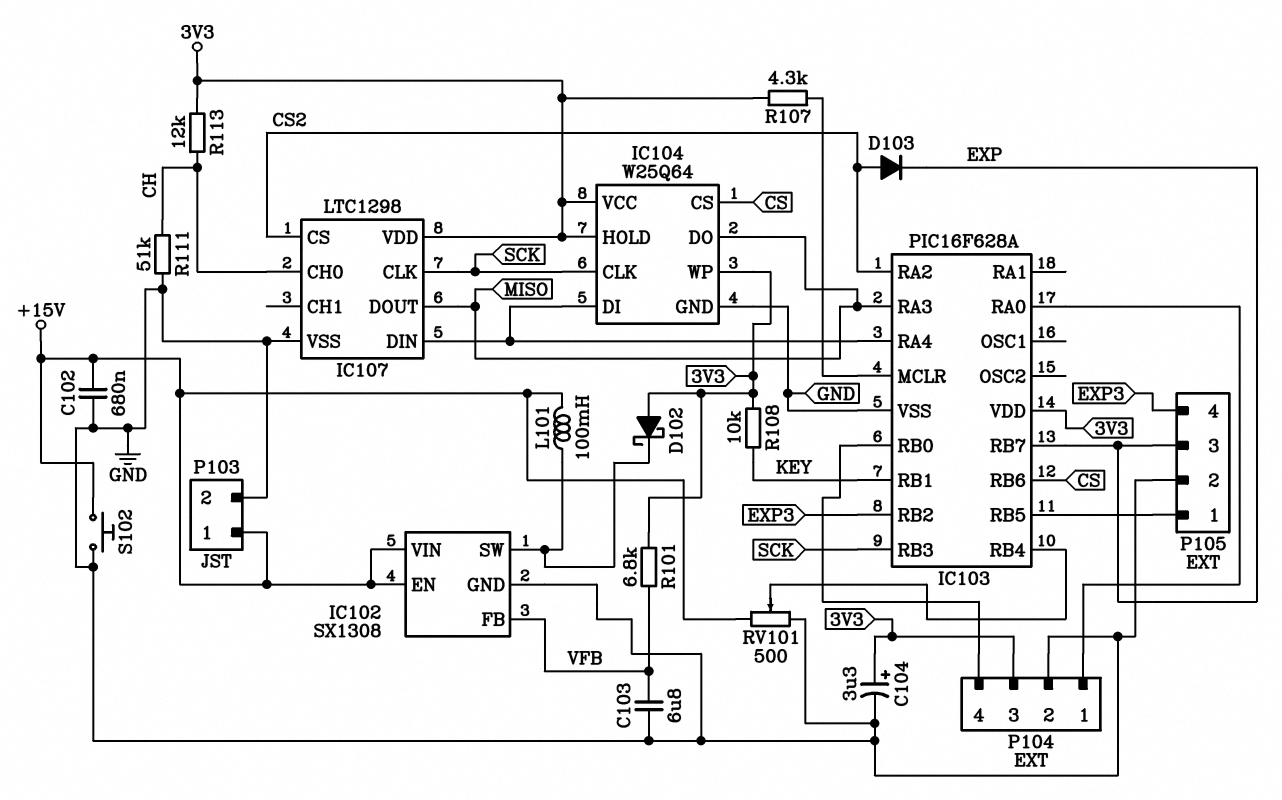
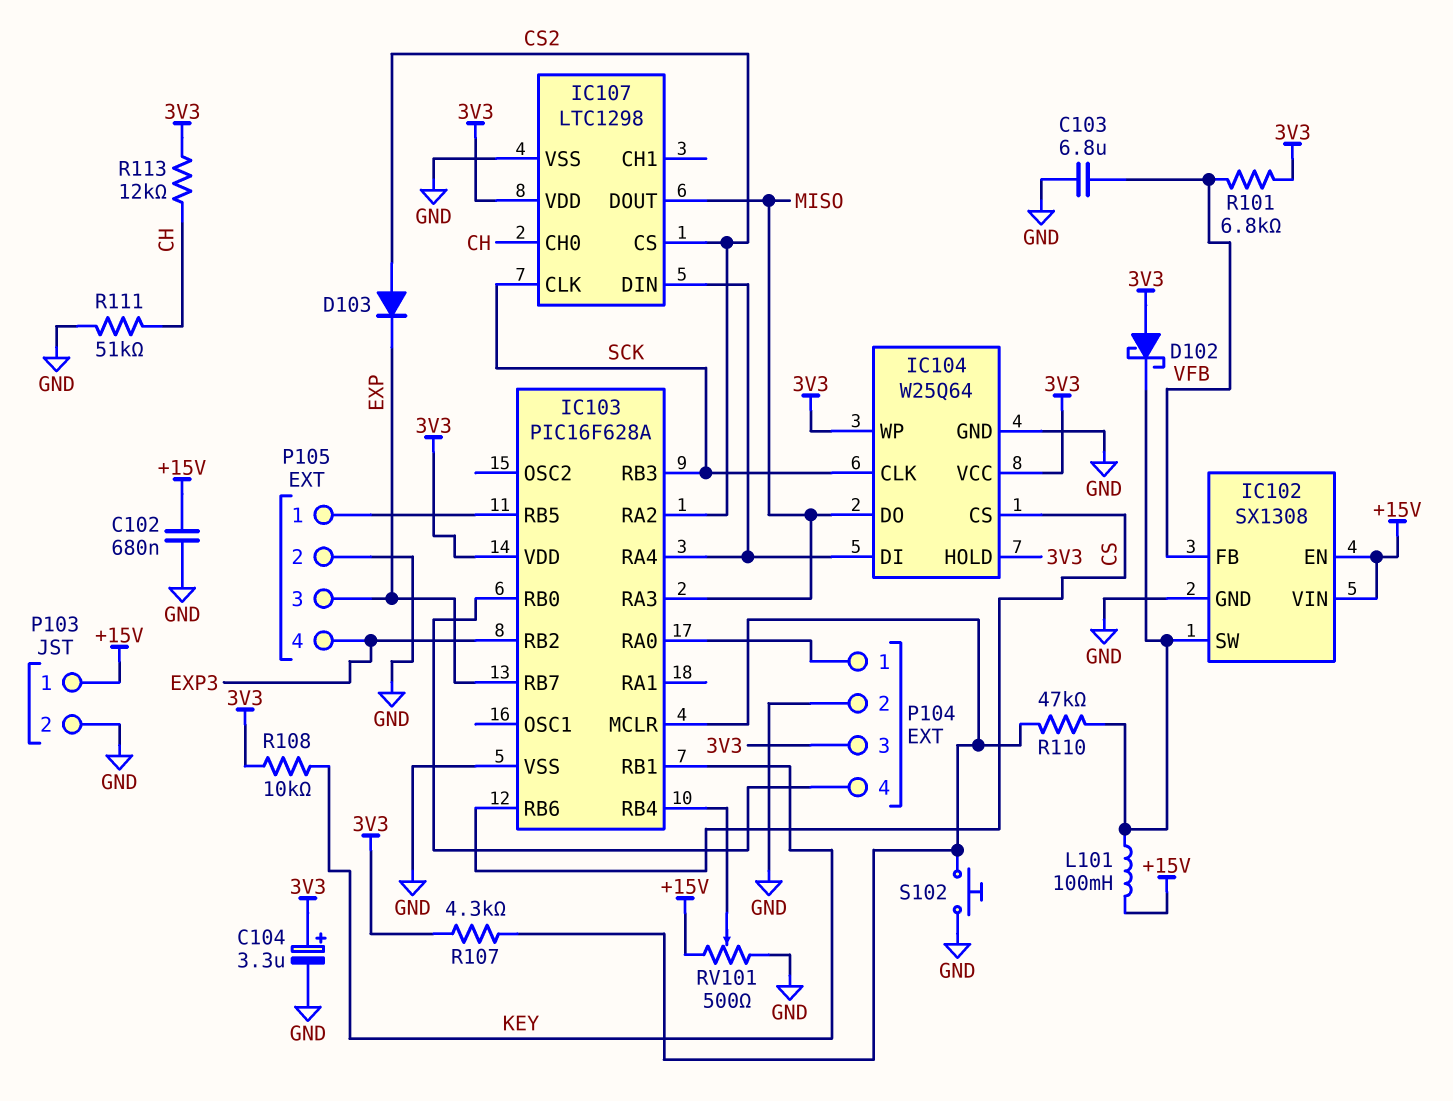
R110: none -> 47k (IC102/SW, IC103/MCLR)
S102: button (+15V, GND) -> button (GND, IC103/MCLR)

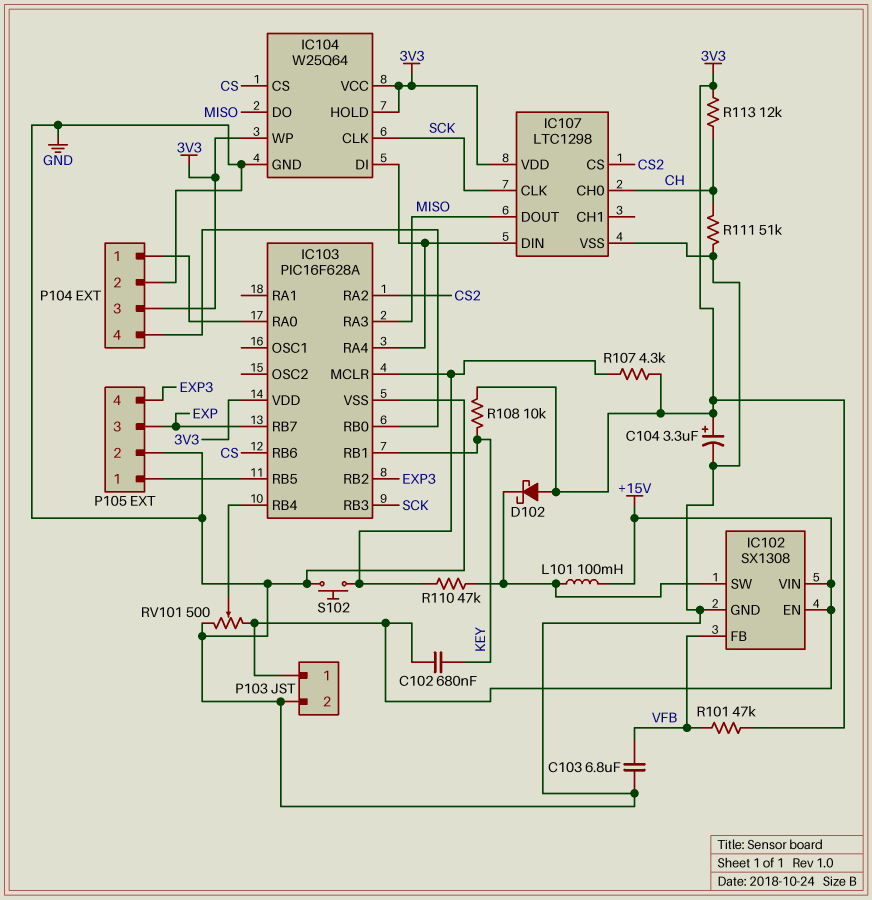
C102: 680nF (+15V, GND) -> 680nF (+15V, KEY)
D103: diode (A CS2, K EXP) -> none
R101: 6.8k (3V3, VFB) -> 47k (3V3, VFB)

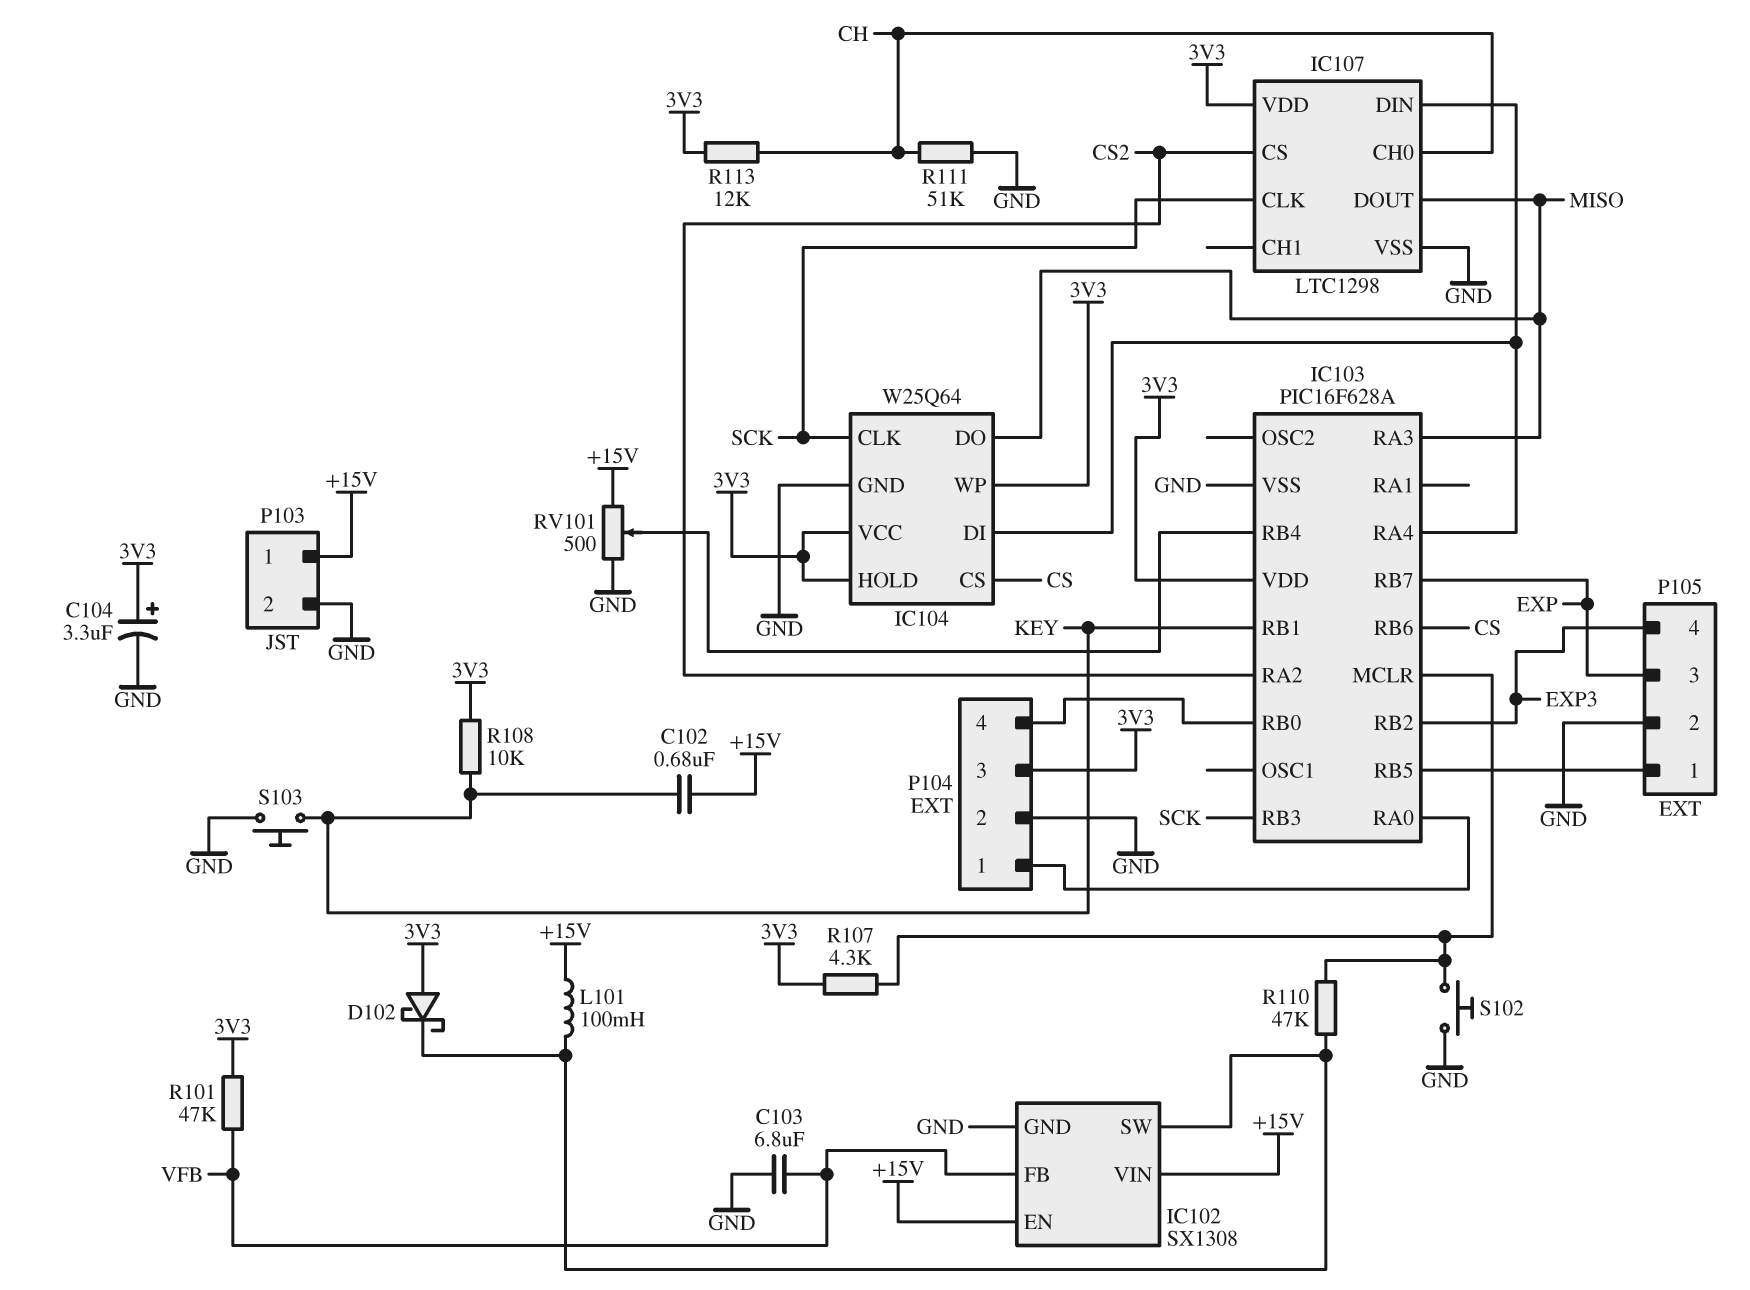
S103: none -> button (GND, KEY)

